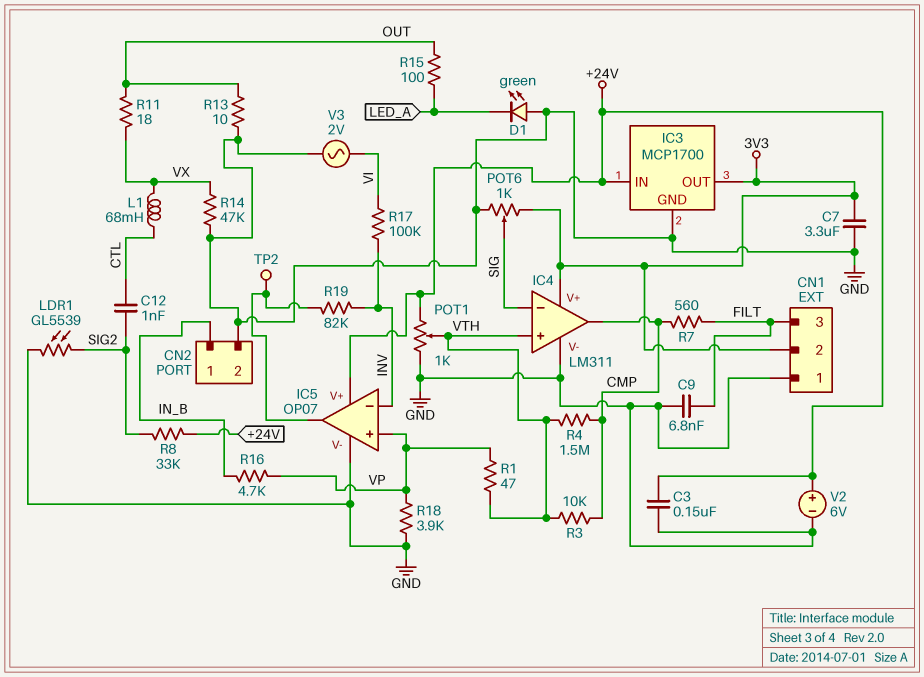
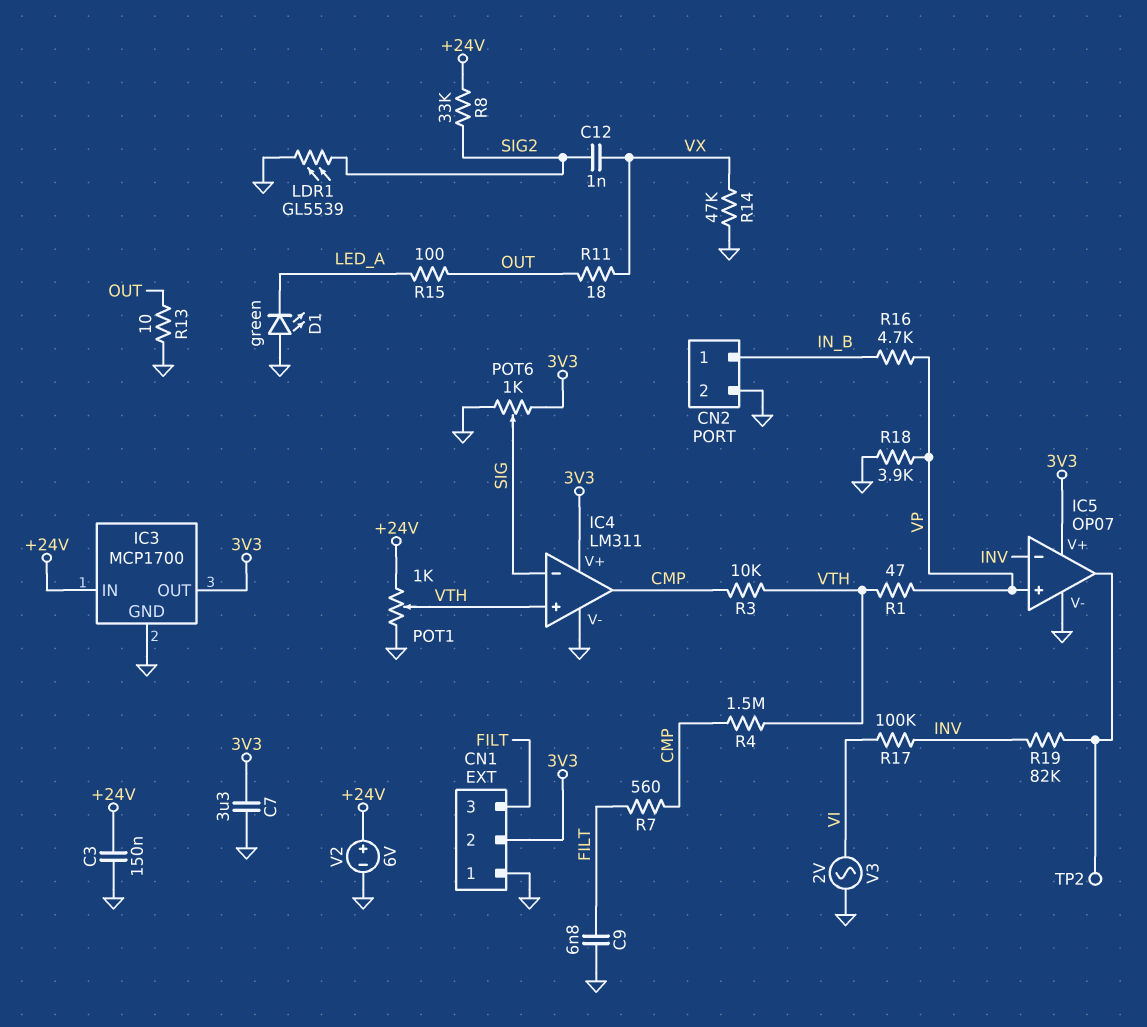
C12: 1nF (CTL, SIG2) -> 1nF (SIG2, VX)
IC5 pin V+: +24V -> 3V3
L1: 68mH (CTL, VX) -> none

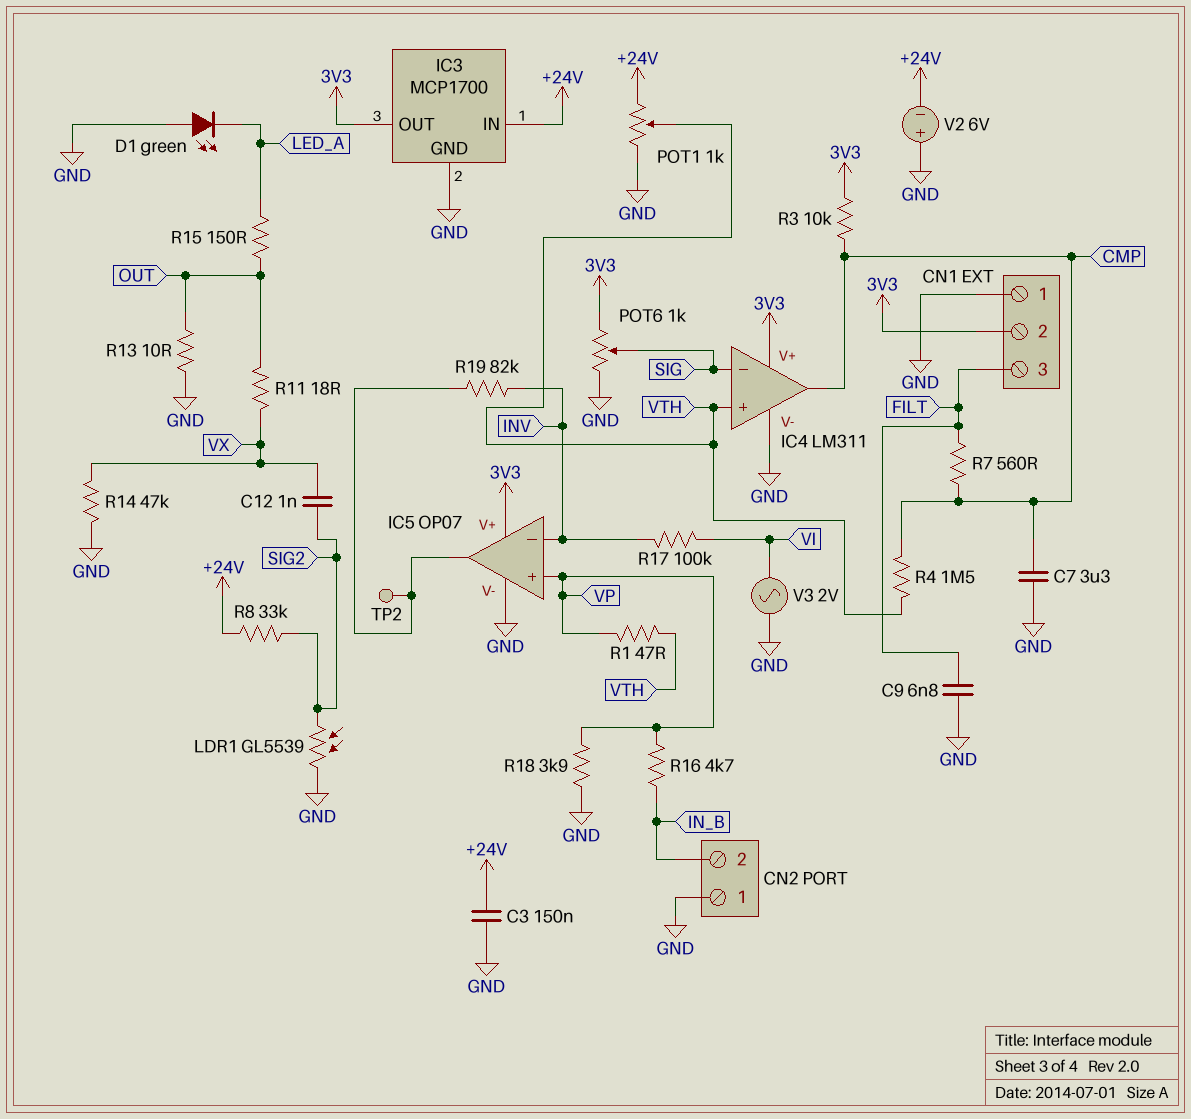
C7: 3.3uF (3V3, GND) -> 3.3uF (CMP, GND)
CN2 pin 1: IN_B -> GND
CN2 pin 2: GND -> IN_B
R3: 10k (CMP, VTH) -> 10k (3V3, CMP)
R15: 100 (LED_A, OUT) -> 150 (LED_A, OUT)
V2: 6V (plus +24V, minus GND) -> 6V (plus GND, minus +24V)

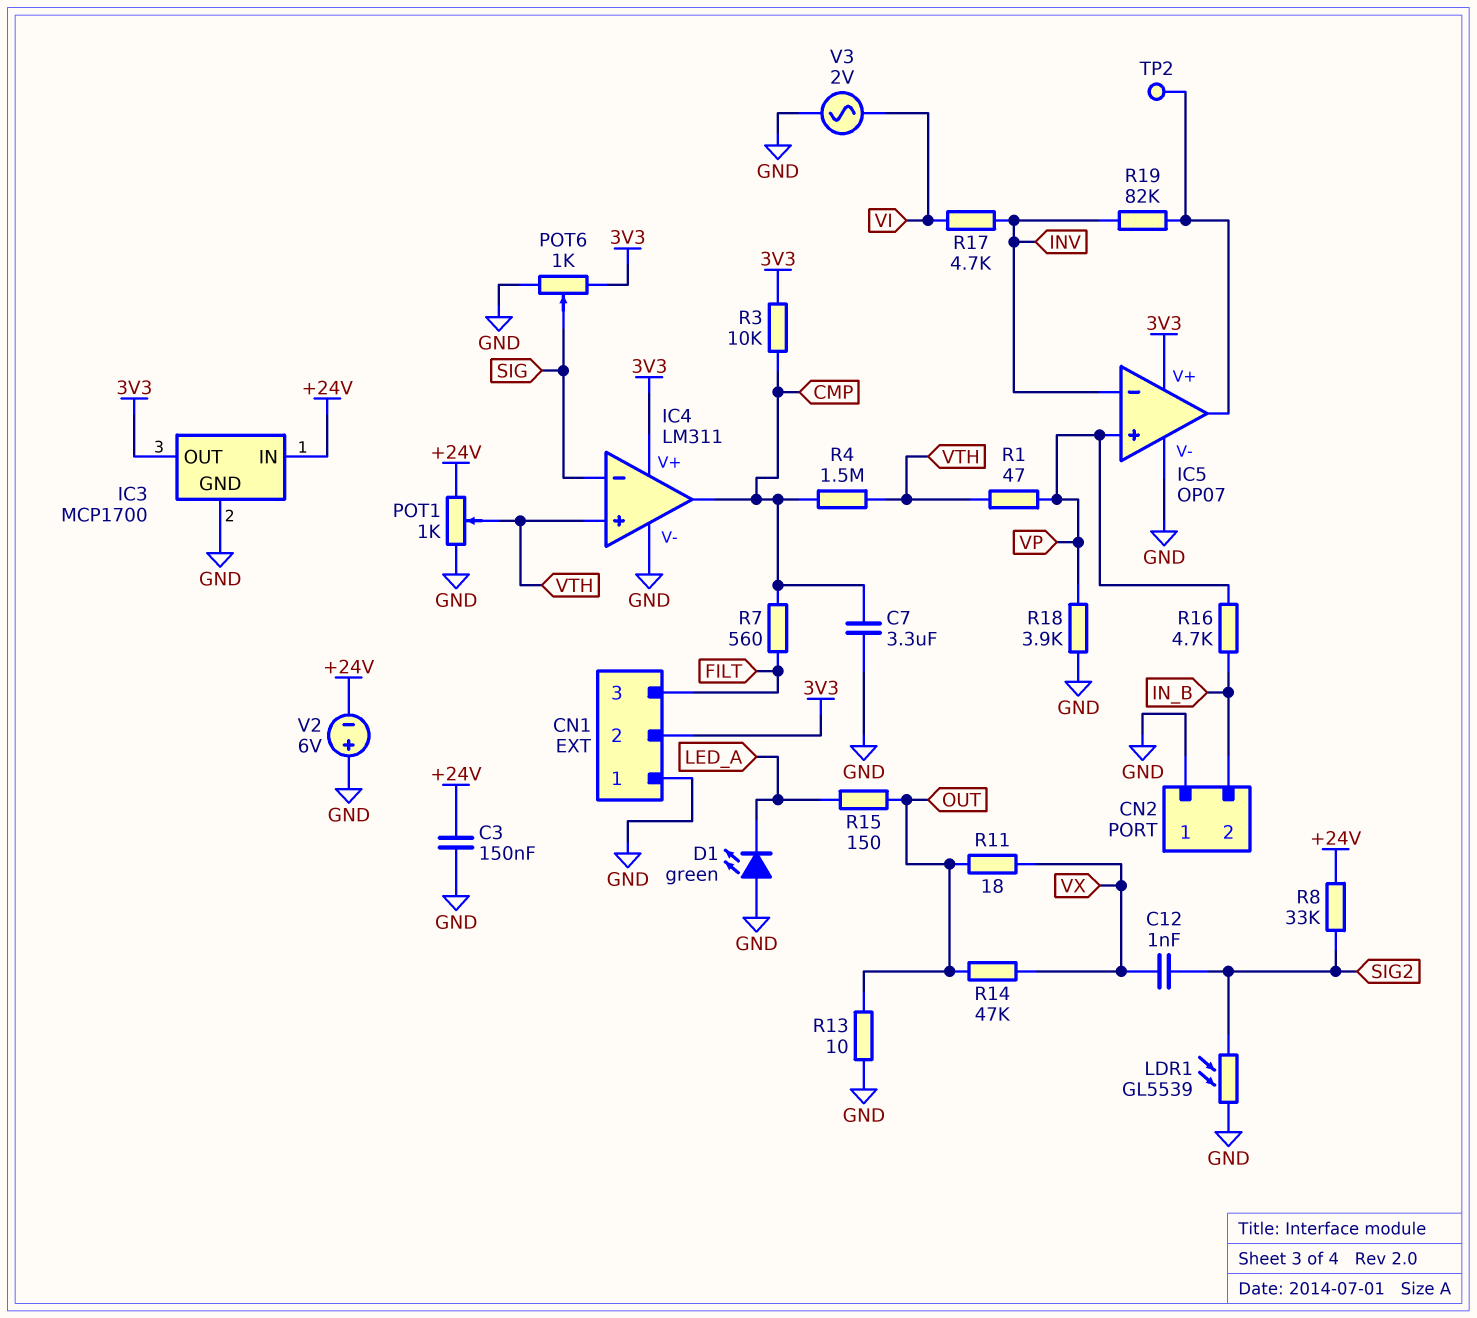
C9: 6.8nF (FILT, GND) -> none
R14: 47k (GND, VX) -> 47k (OUT, VX)
R17: 100k (INV, VI) -> 4.7k (INV, VI)

